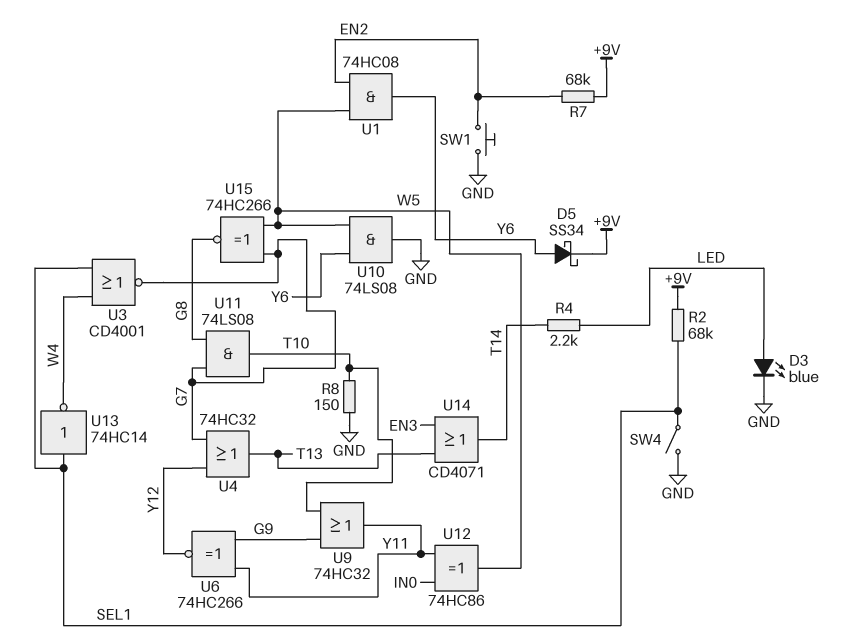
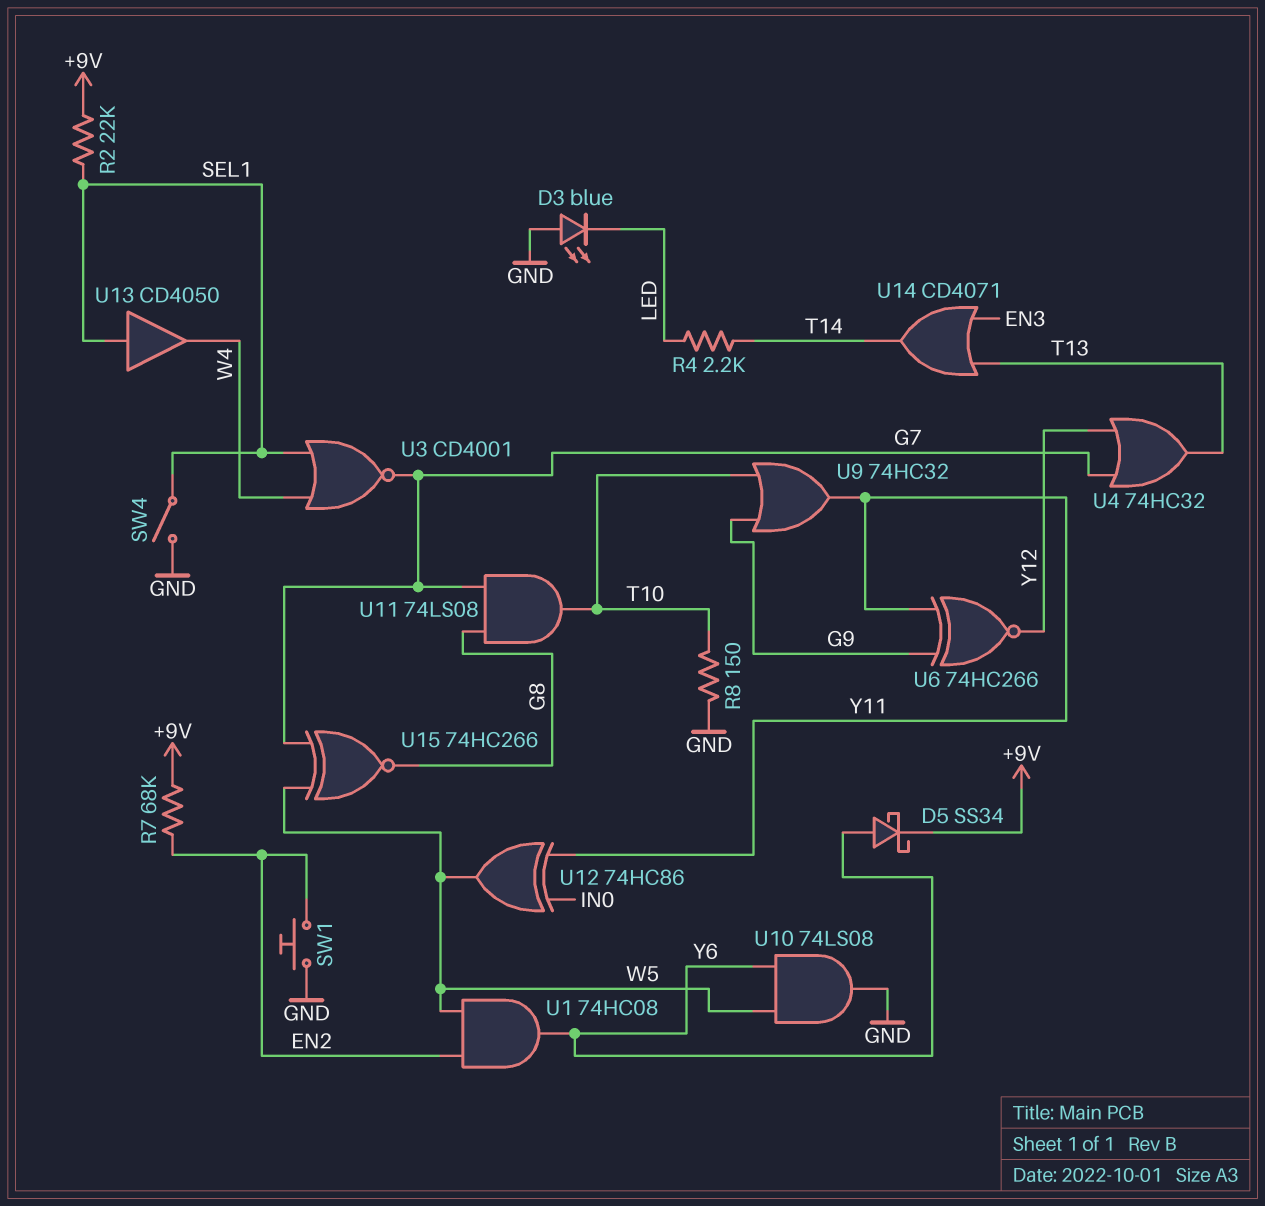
D3: LED blue (A LED, K GND) -> LED blue (A GND, K LED)
R2: 68k (+9V, SEL1) -> 22k (+9V, SEL1)
U13: NOT 74HC14 (in SEL1, out W4) -> buffer CD4050 (in SEL1, out W4)

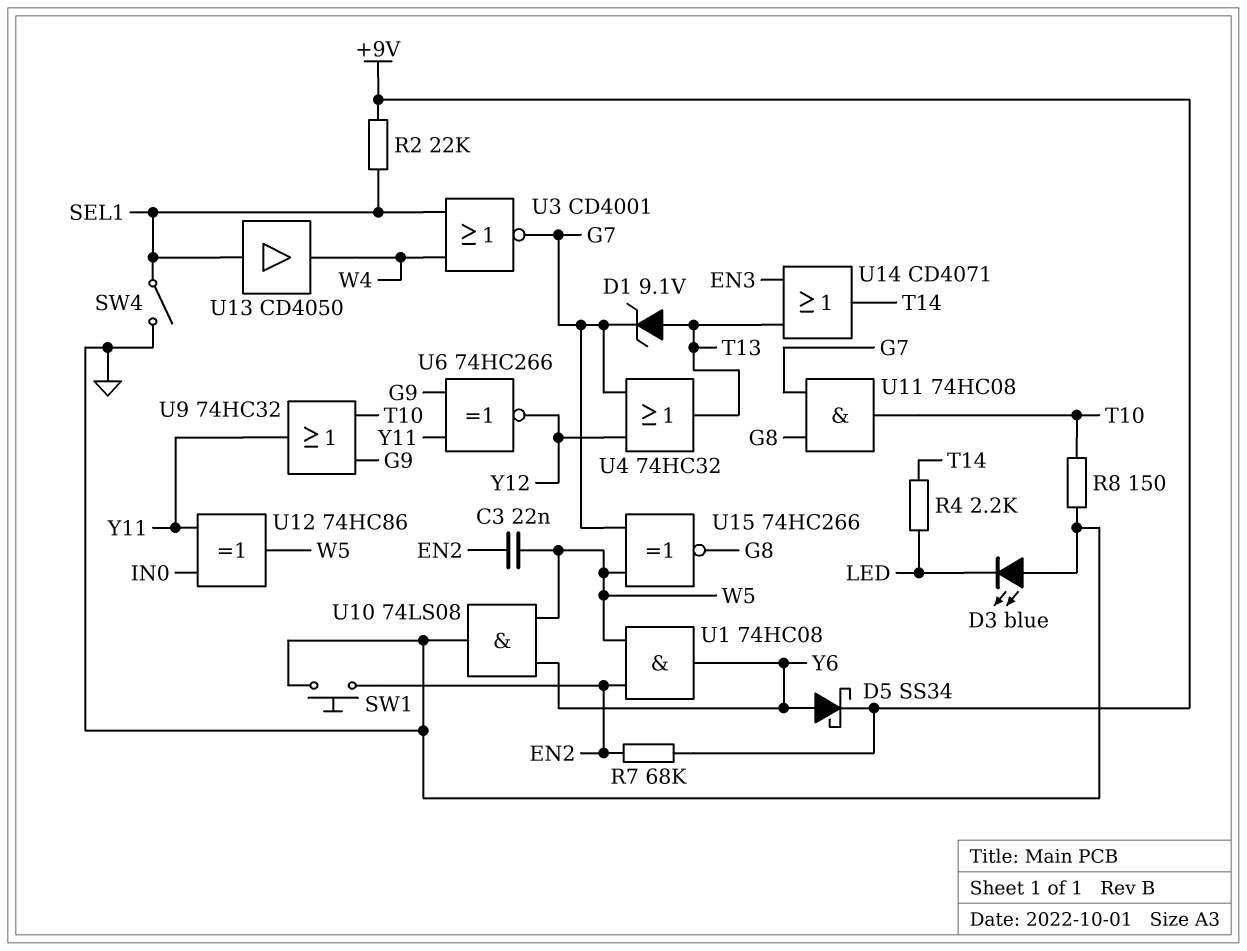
C3: none -> 22nF (EN2, W5)
D1: none -> zener 9.1V (A T13, K G7)
U11: AND 74LS08 (in G7, in G8, out T10) -> AND 74HC08 (in G7, in G8, out T10)

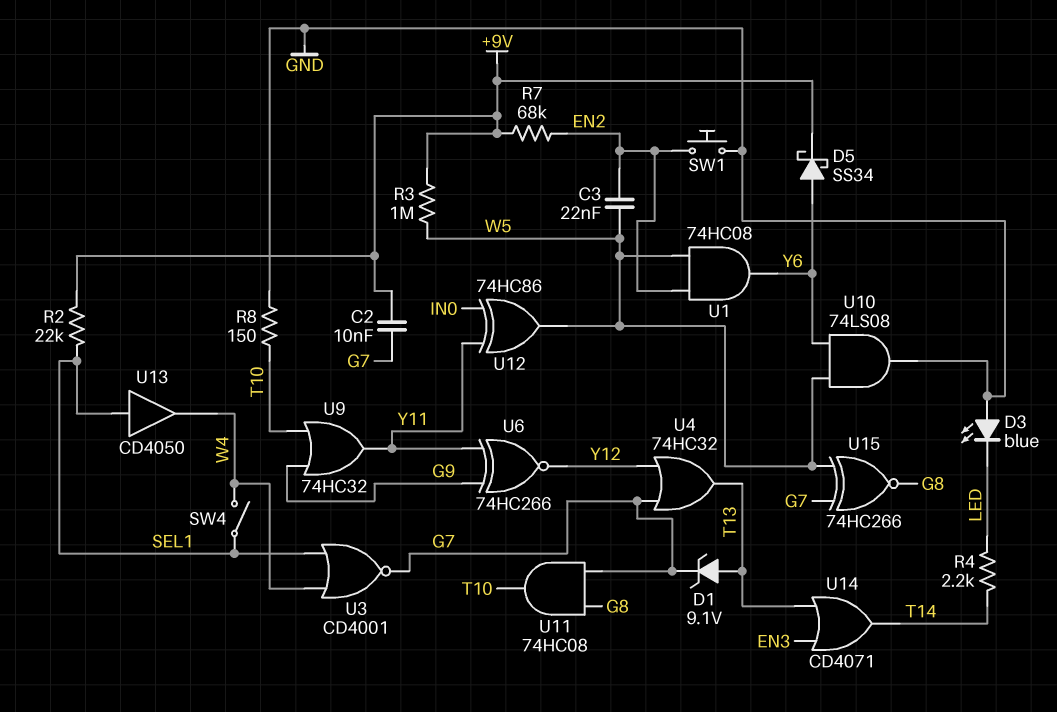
C2: none -> 10nF (+9V, G7)
R3: none -> 1M (+9V, W5)
SW4: switch (GND, SEL1) -> switch (SEL1, W4)

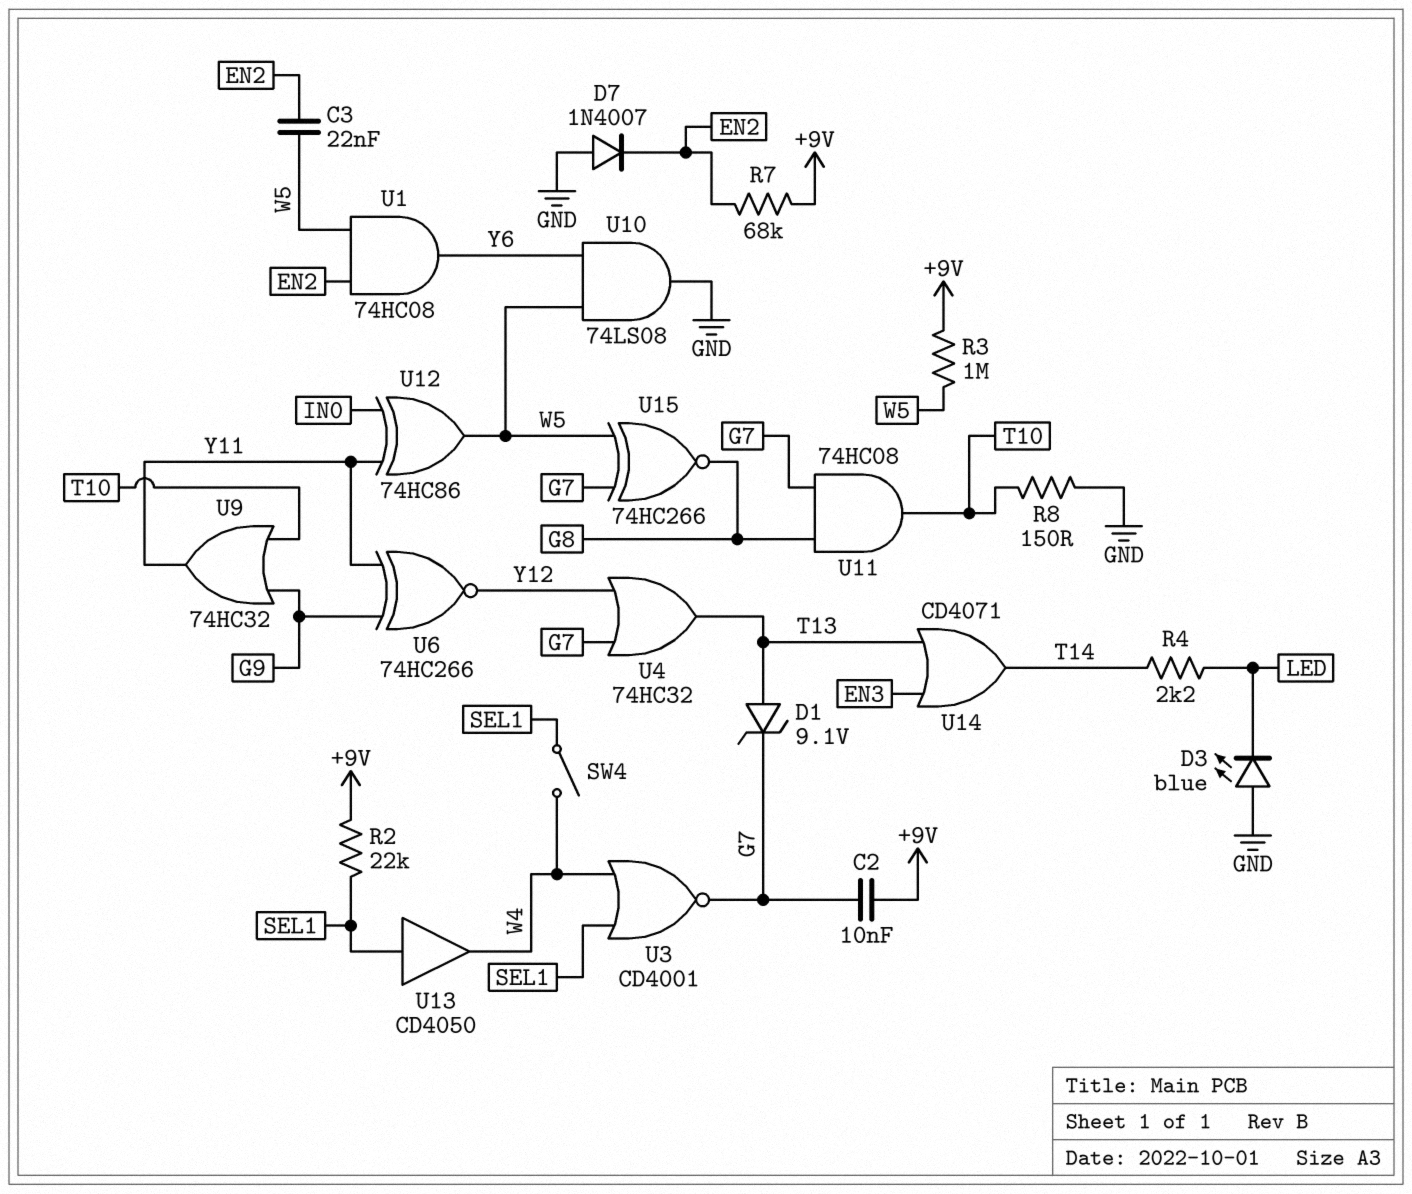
D5: schottky SS34 (A Y6, K +9V) -> none
D7: none -> diode 1N4007 (A GND, K EN2)
SW1: button (EN2, GND) -> none

